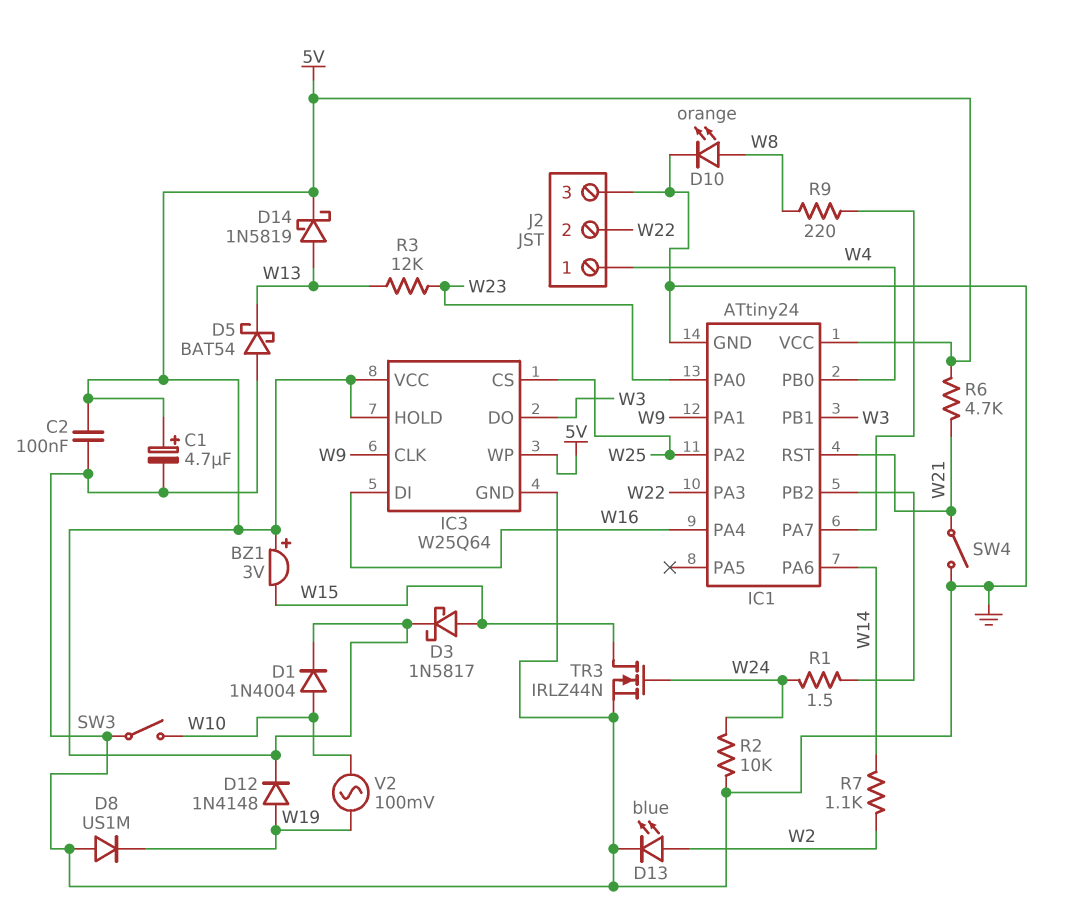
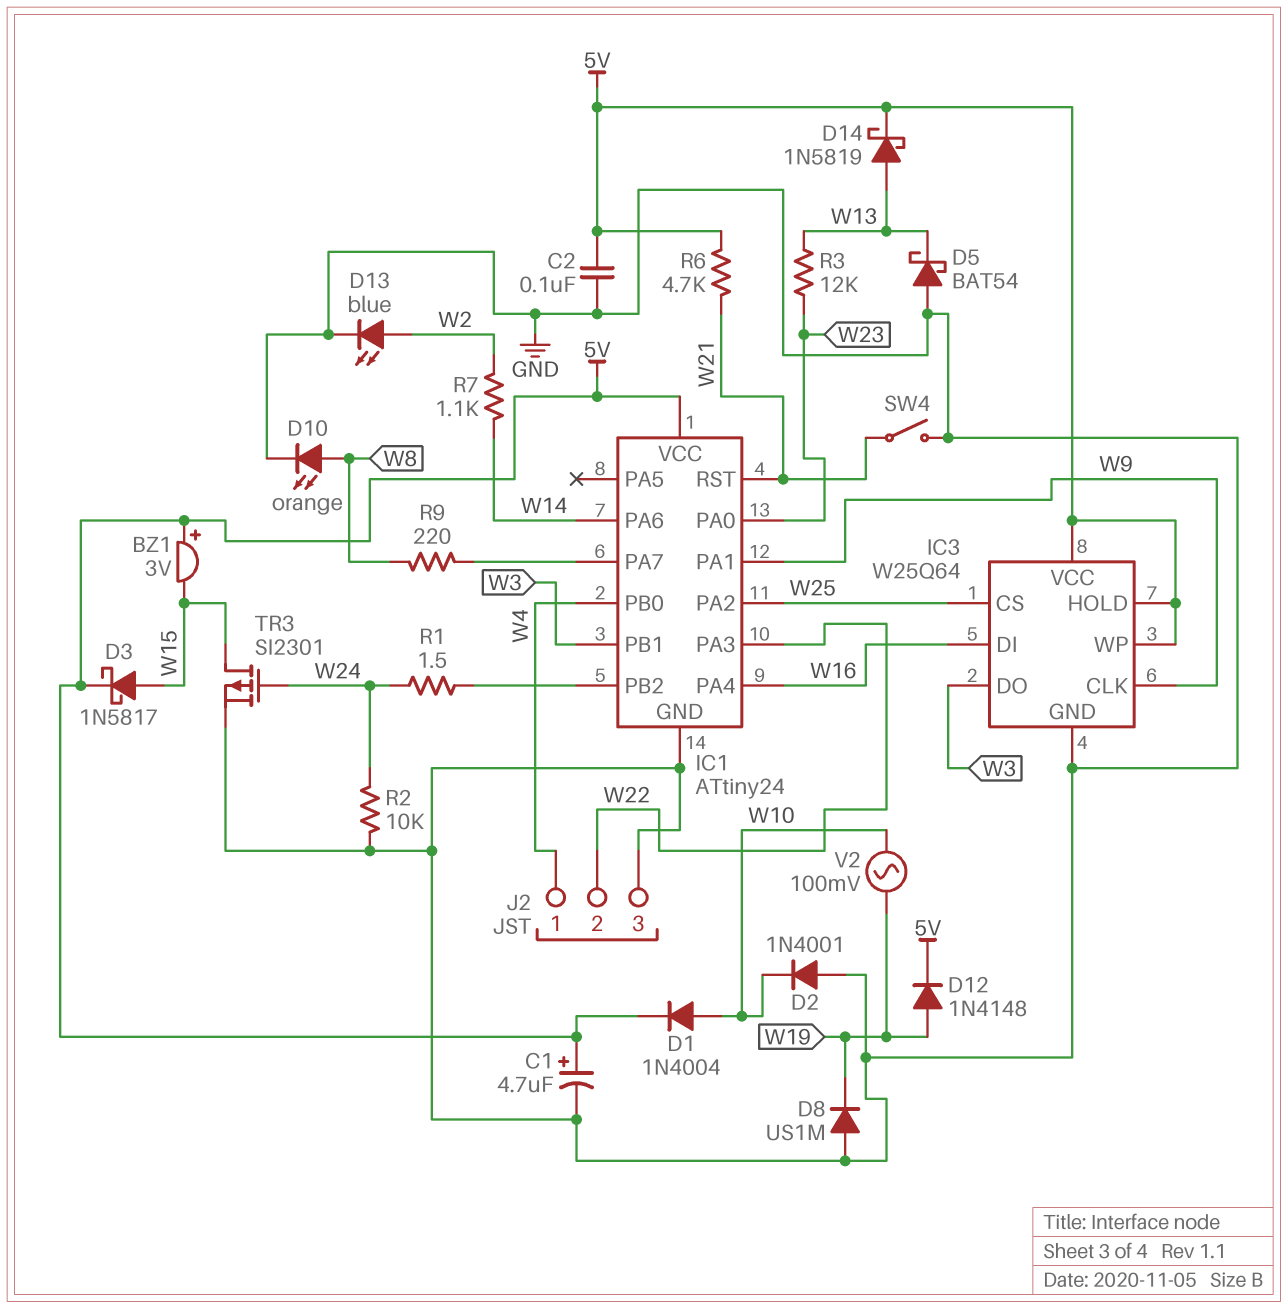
D2: none -> diode 1N4001 (A GND, K W10)
SW3: switch (GND, W10) -> none
TR3: NMOS IRLZ44N (G W24, D W15, S GND) -> PMOS SI2301 (G W24, D W15, S GND)

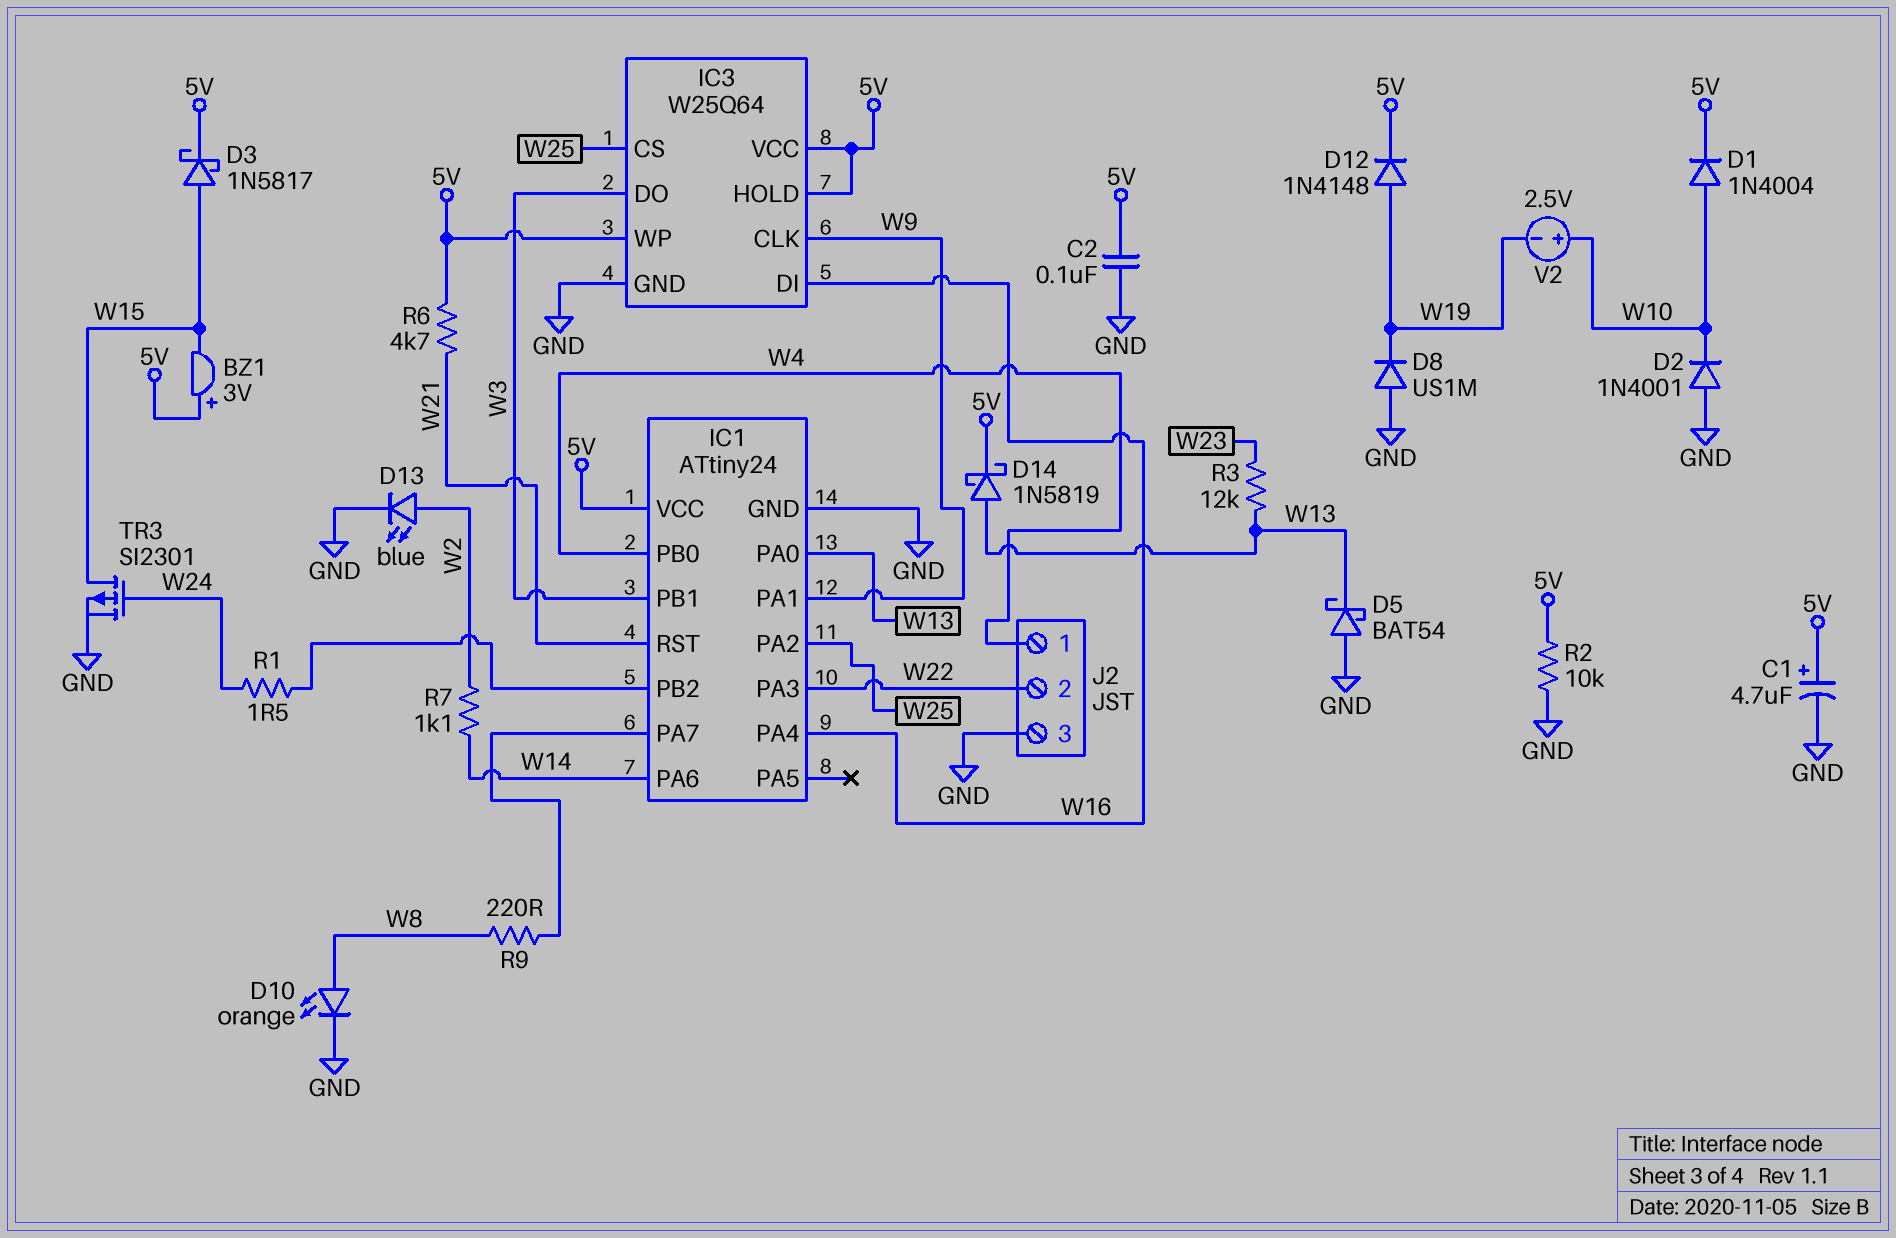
IC1 pin PA0: W23 -> W13
R2: 10k (GND, W24) -> 10k (5V, GND)
SW4: switch (GND, W21) -> none
V2: AC 100mV (W10, W19) -> 2.5V (plus W10, minus W19)

